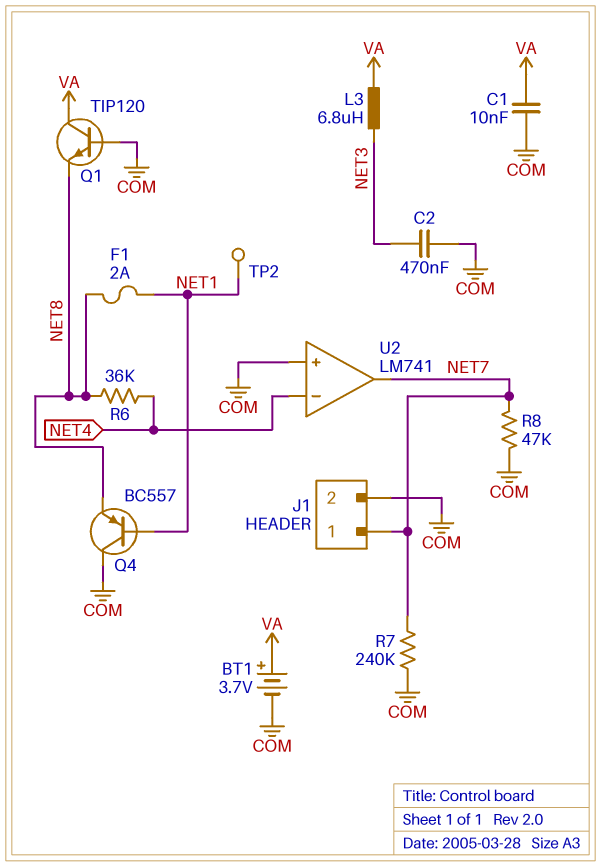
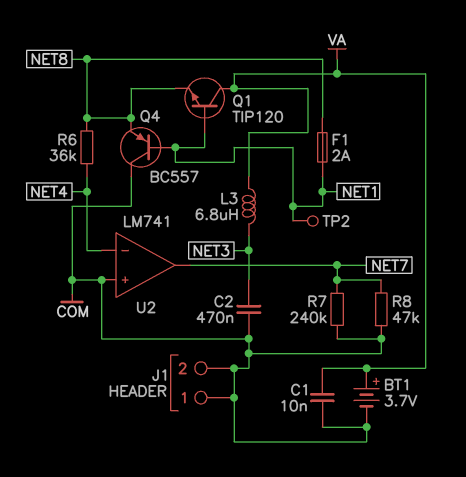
J1 pin 1: NET7 -> COM
Q1: NPN TIP120 (B COM, C VA, E NET8) -> NPN TIP120 (B NET1, C VA, E NET8)

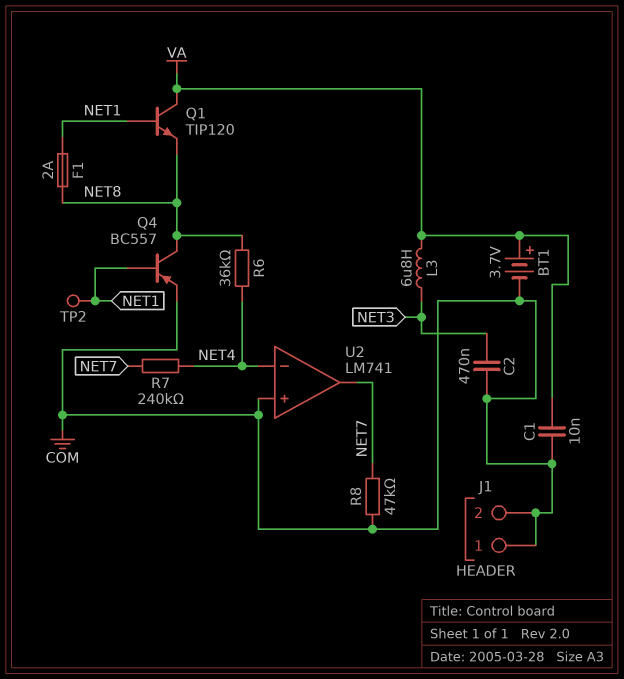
Q4: PNP BC557 (B NET1, C COM, E NET8) -> PNP BC557 (B NET1, C NET8, E COM)
R7: 240k (COM, NET7) -> 240k (NET4, NET7)

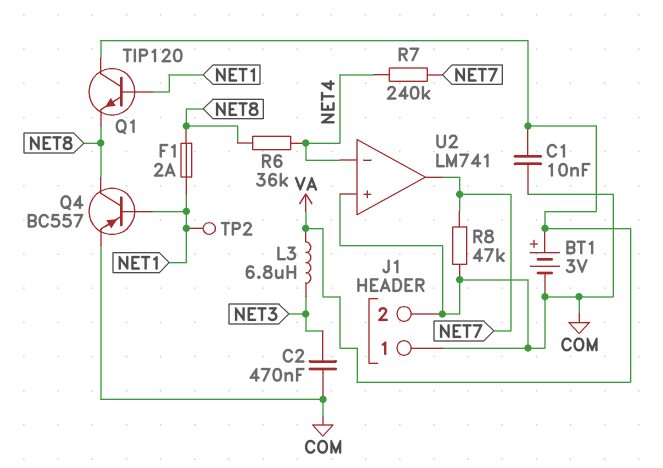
BT1: 3.7V (plus VA, minus COM) -> 3V (plus VA, minus COM)

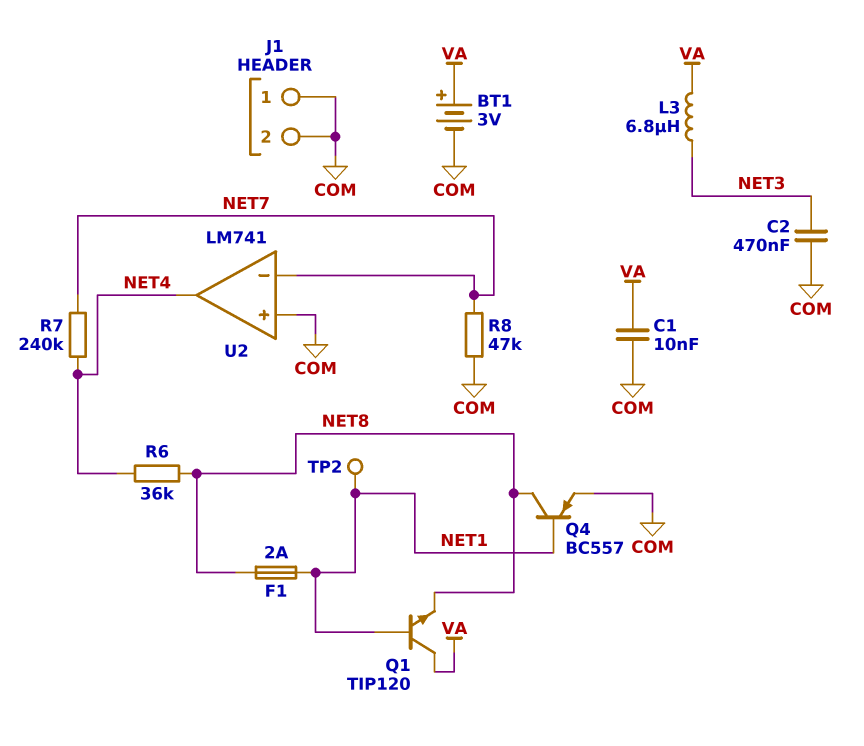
U2 pin in-: NET4 -> NET7
U2 pin out: NET7 -> NET4

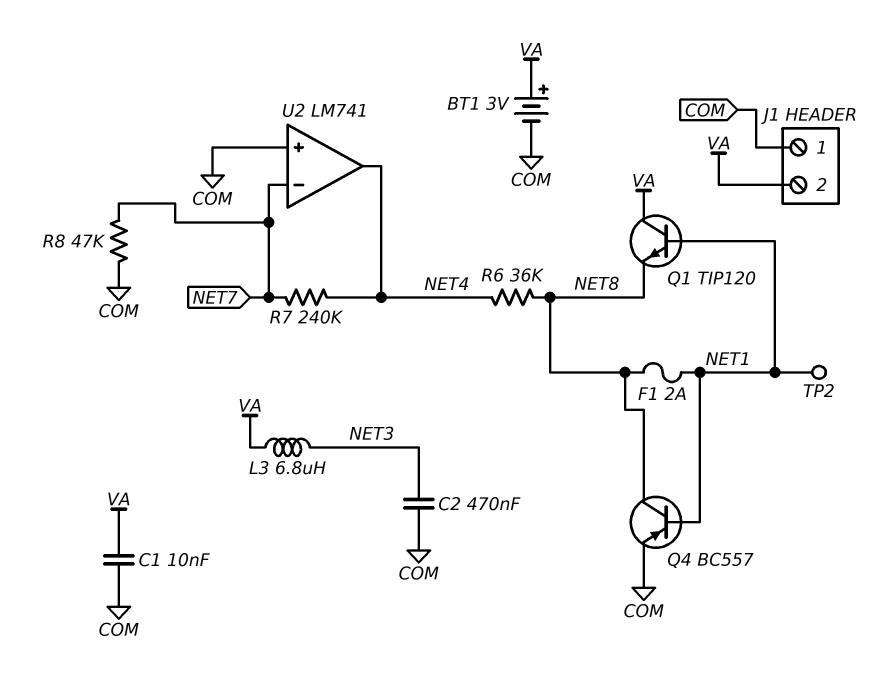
J1 pin 2: COM -> VA

